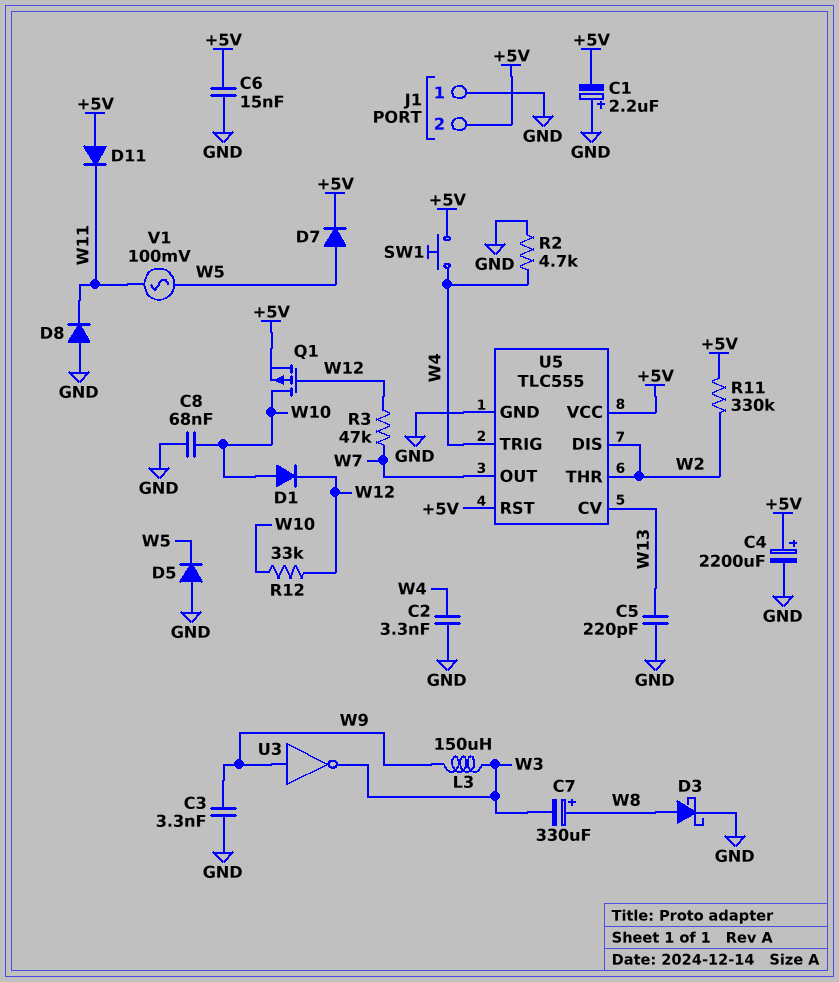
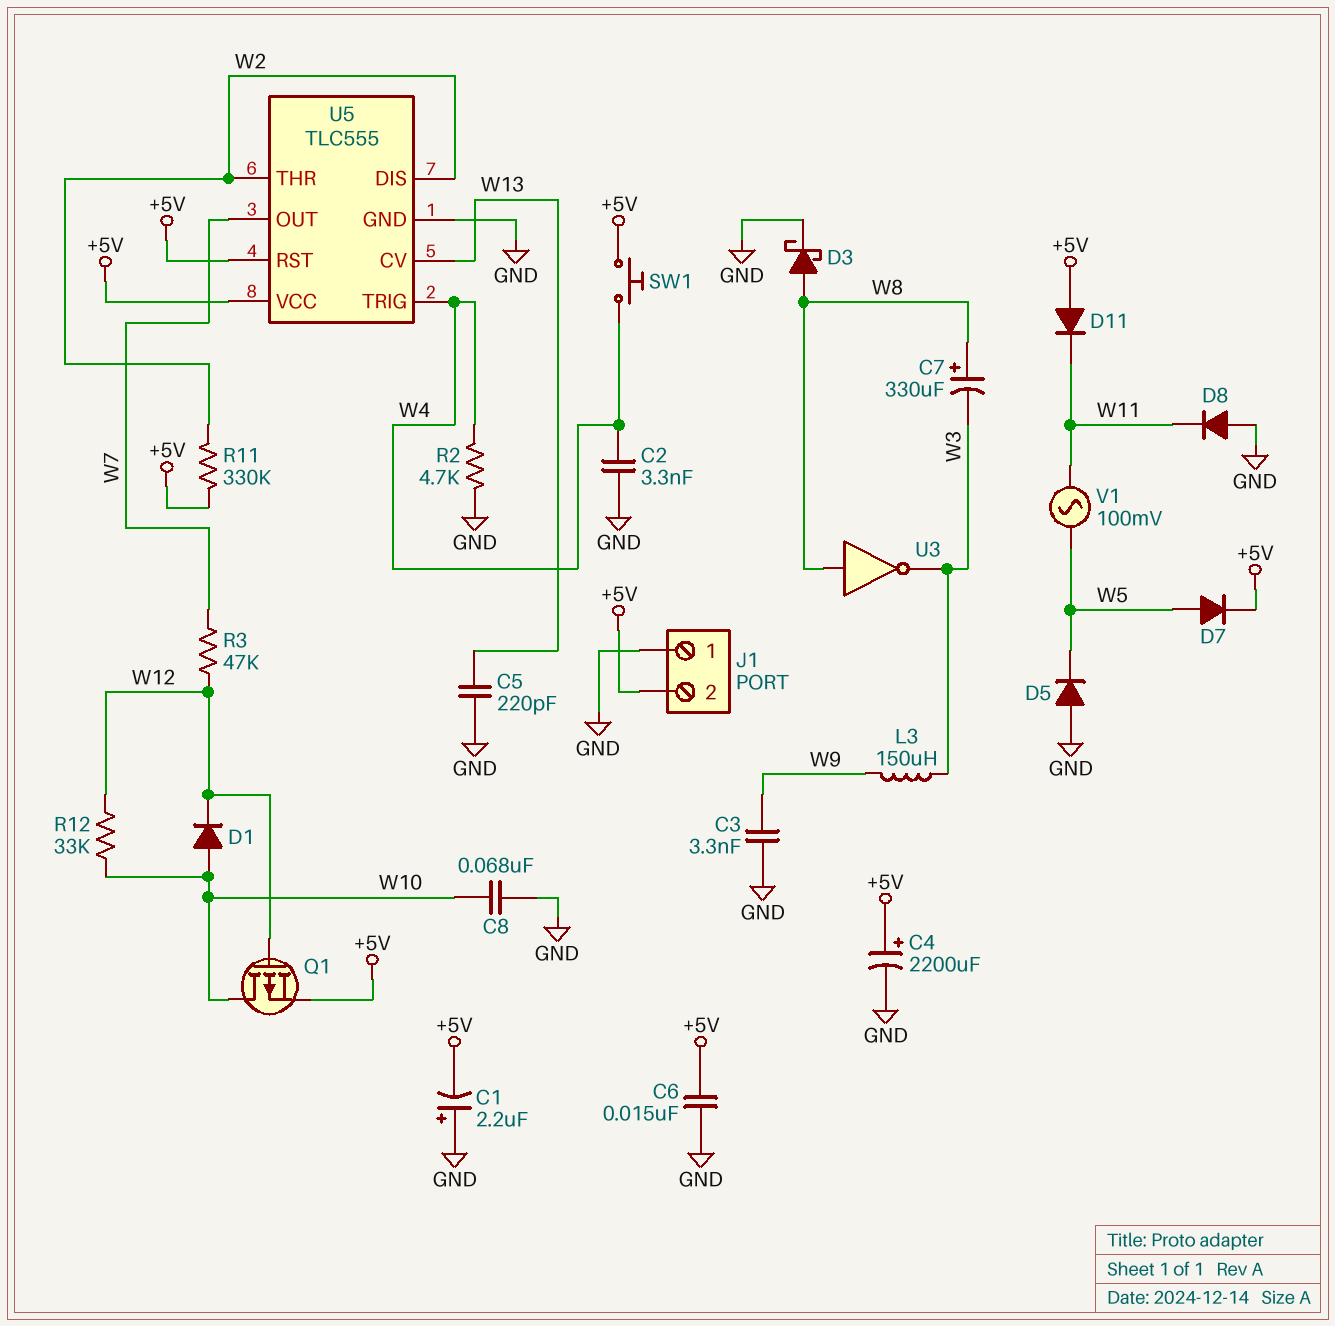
U3: NOT (in W9, out W3) -> NOT (in W8, out W3)

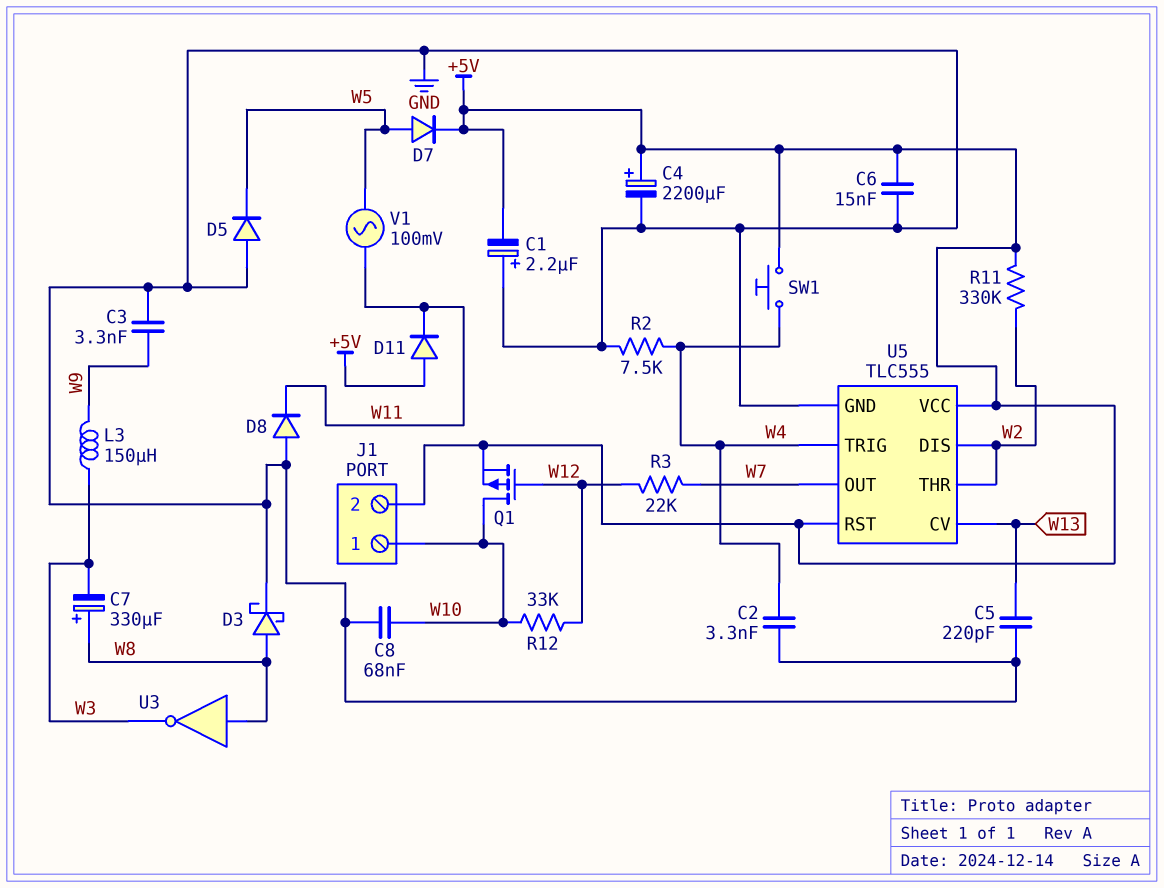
D1: diode (A W10, K W12) -> none
J1 pin 1: GND -> W10
R2: 4.7k (GND, W4) -> 7.5k (GND, W4)
R3: 47k (W7, W12) -> 22k (W7, W12)

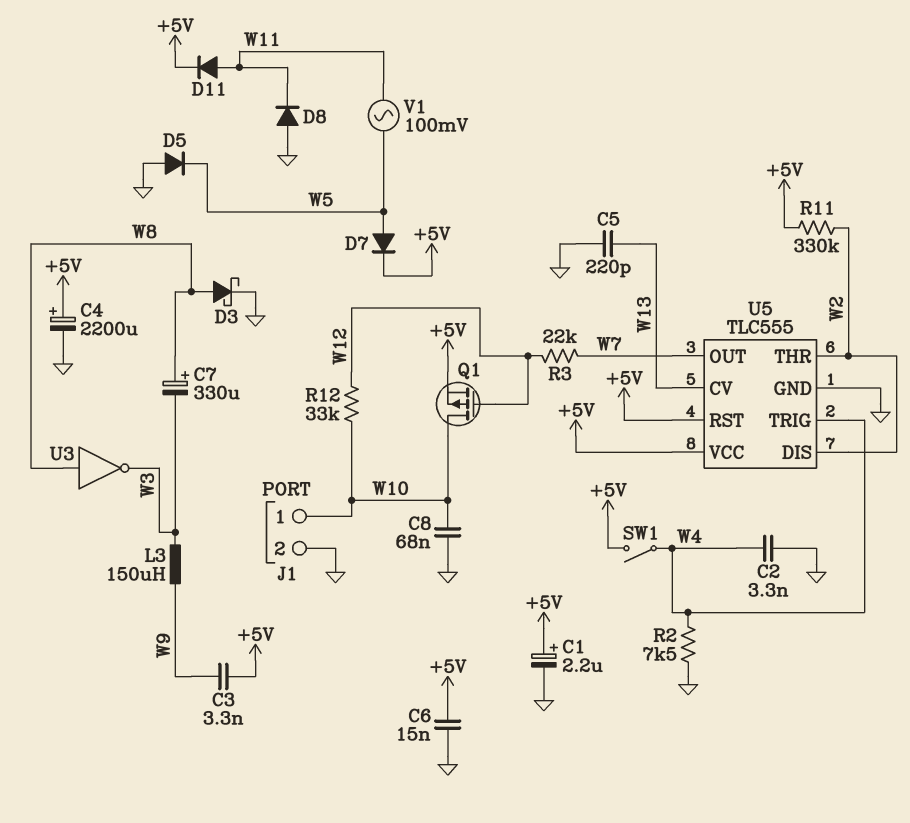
C1: 2.2uF (plus GND, minus +5V) -> 2.2uF (plus +5V, minus GND)
C3: 3.3nF (GND, W9) -> 3.3nF (+5V, W9)
D11: diode (A +5V, K W11) -> diode (A W11, K +5V)
J1 pin 2: +5V -> GND
SW1: button (+5V, W4) -> switch (+5V, W4)

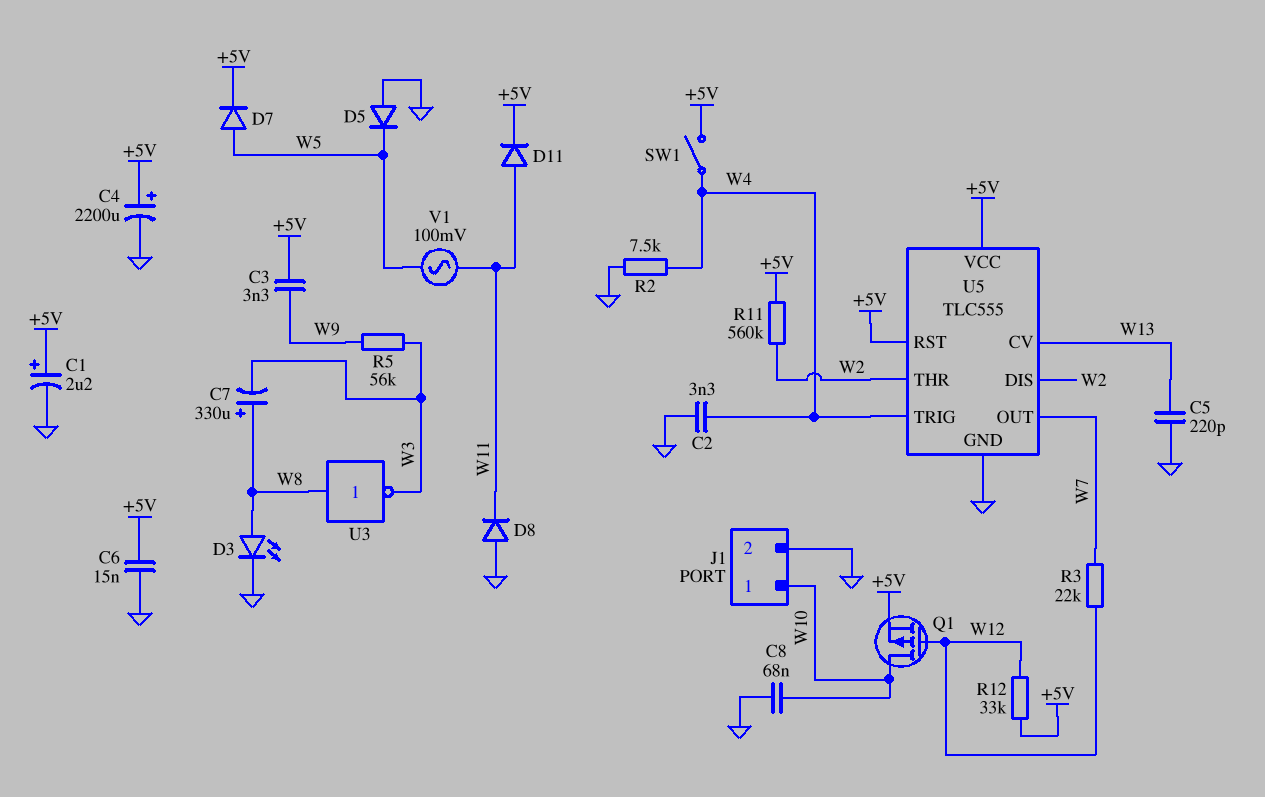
D3: schottky (A W8, K GND) -> LED (A W8, K GND)
L3: 150uH (W3, W9) -> none
R5: none -> 56k (W3, W9)
R11: 330k (+5V, W2) -> 560k (+5V, W2)
R12: 33k (W10, W12) -> 33k (+5V, W12)

